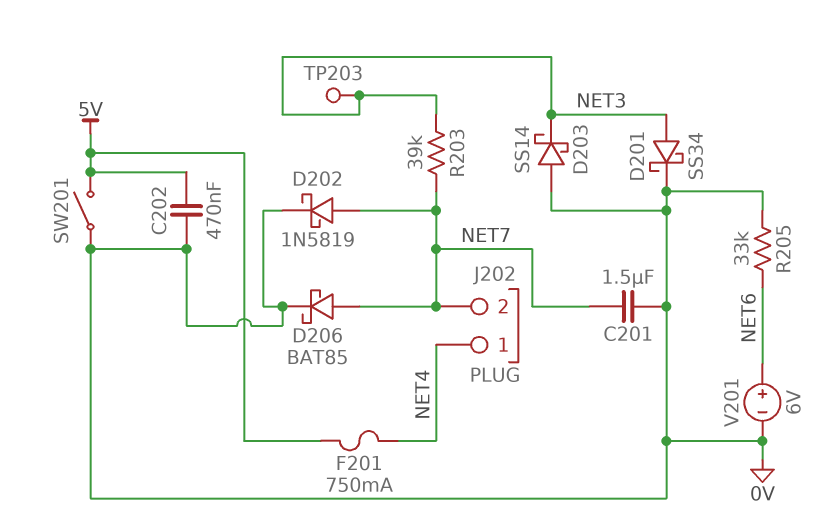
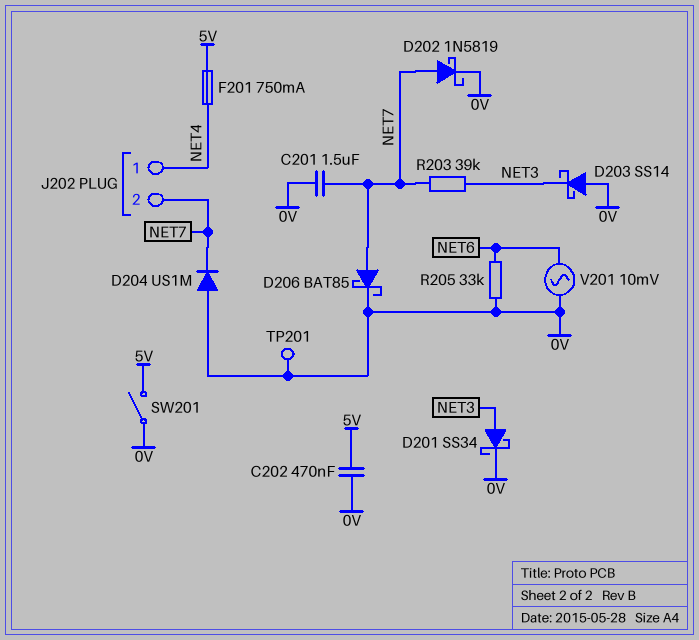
D204: none -> diode US1M (A 0V, K NET7)
TP201: none -> test point (0V)
TP203: test point (NET3) -> none
V201: 6V (plus NET6, minus 0V) -> AC 10mV (0V, NET6)

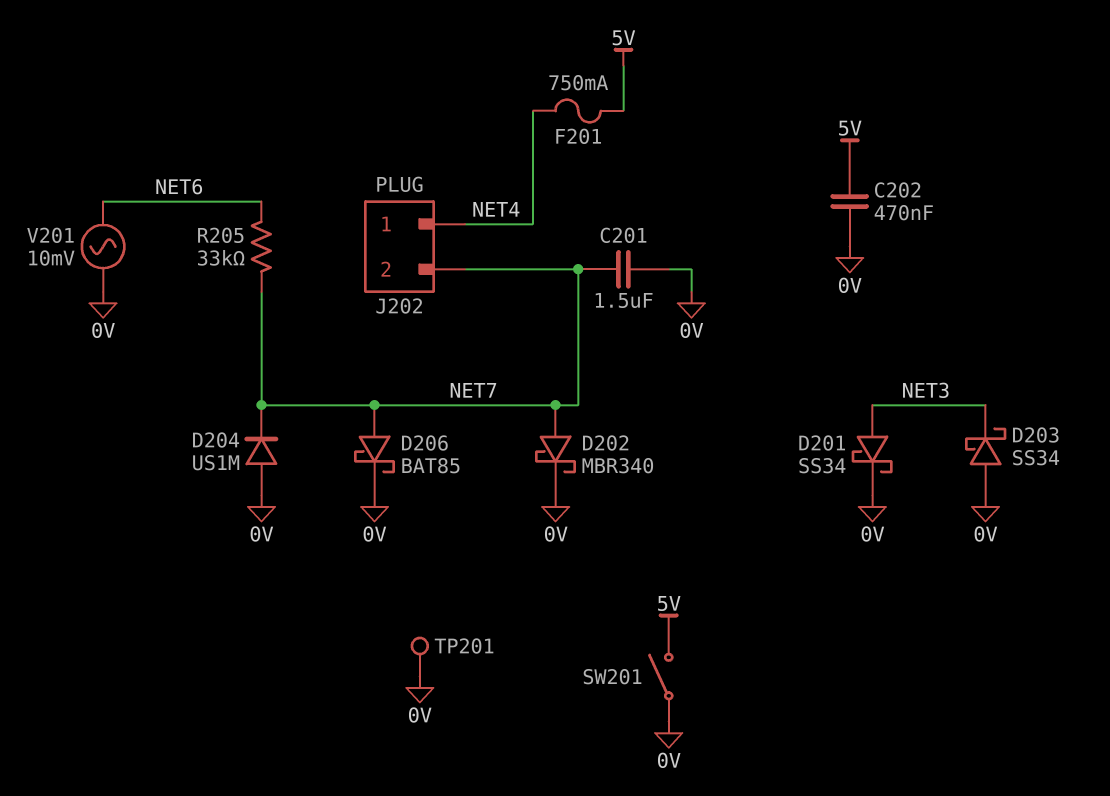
D202: schottky 1N5819 (A NET7, K 0V) -> schottky MBR340 (A NET7, K 0V)
D203: schottky SS14 (A 0V, K NET3) -> schottky SS34 (A 0V, K NET3)
R203: 39k (NET3, NET7) -> none
R205: 33k (0V, NET6) -> 33k (NET6, NET7)

